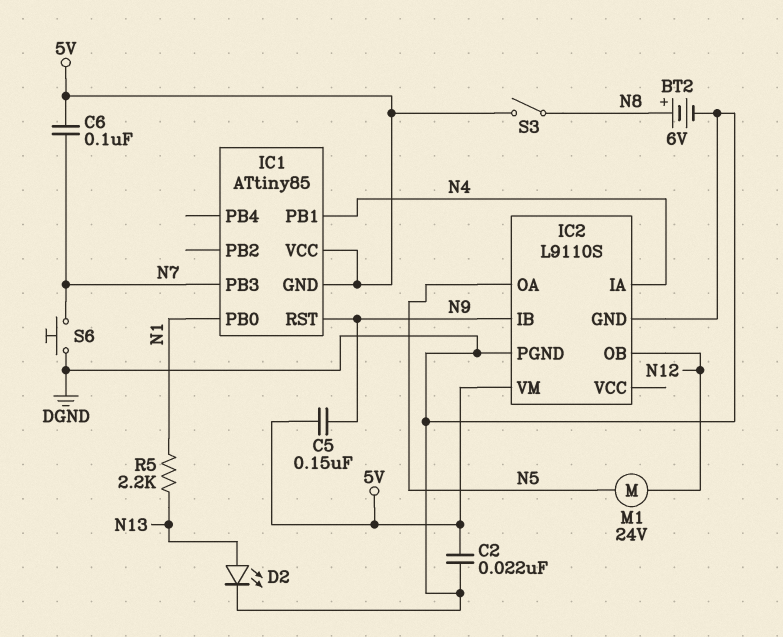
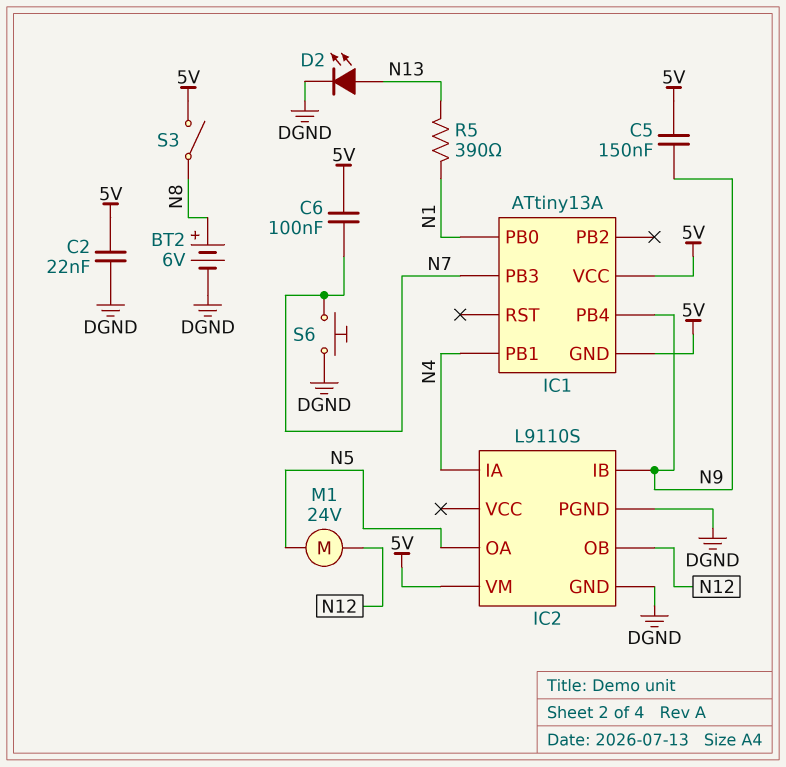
IC1: ATtiny85 -> ATtiny13A
IC1 pin PB4: none -> N9
IC1 pin RST: N9 -> none
R5: 2.2k (N1, N13) -> 390 (N1, N13)

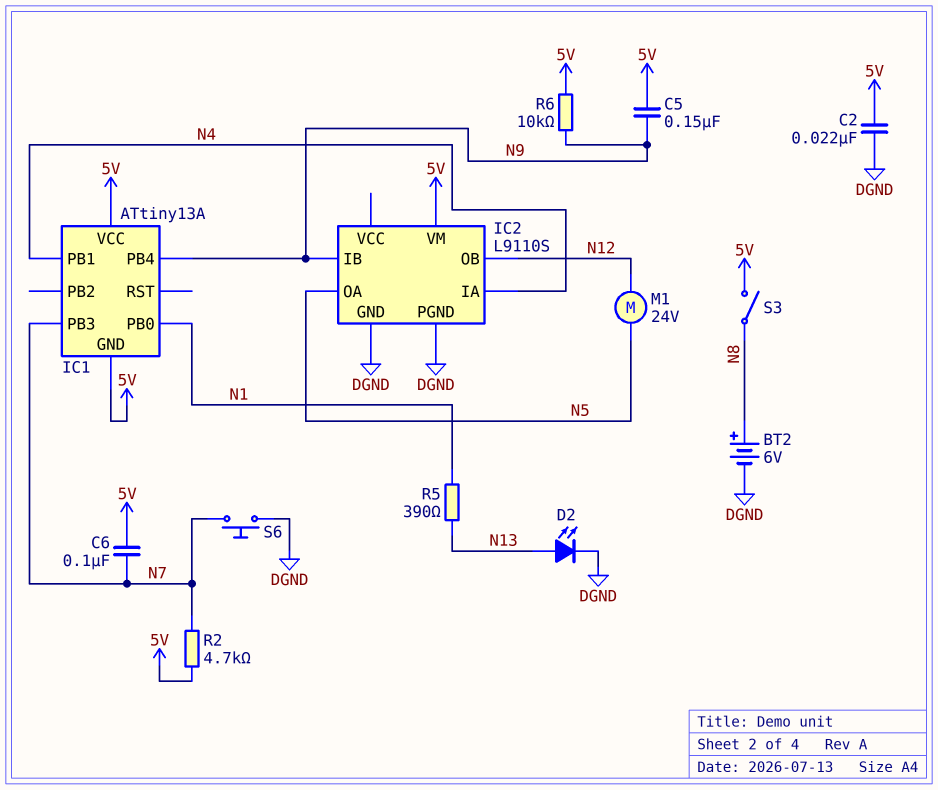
R2: none -> 4.7k (5V, N7)
R6: none -> 10k (5V, N9)

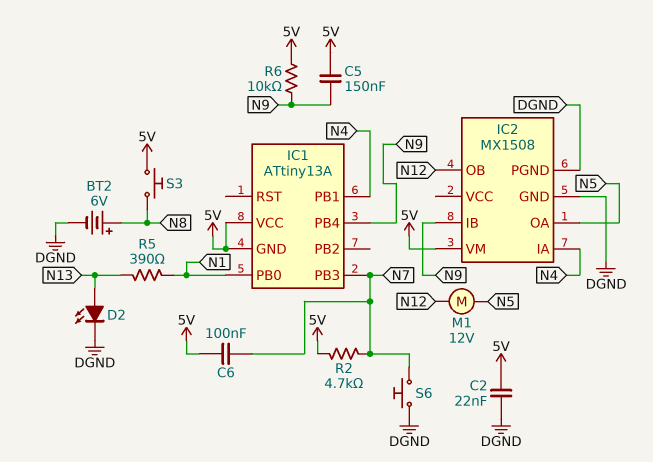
IC2: L9110S -> MX1508
M1: motor 24V (N5, N12) -> motor 12V (N5, N12)
S3: switch (5V, N8) -> button (5V, N8)

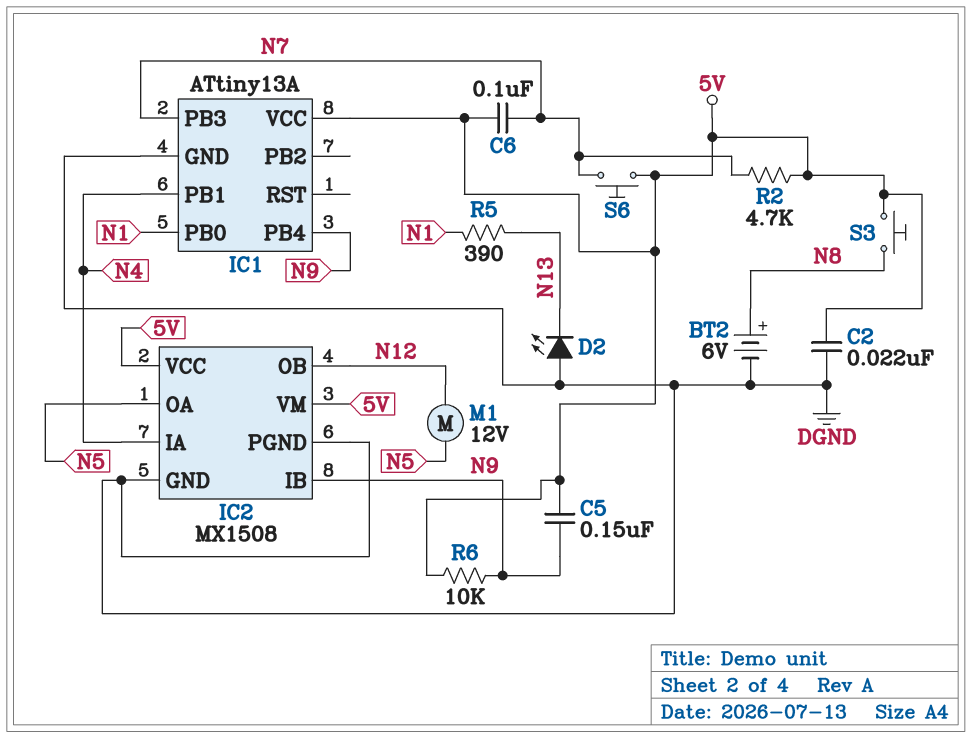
D2: LED (A N13, K DGND) -> LED (A DGND, K N13)
IC1 pin GND: 5V -> DGND
IC2 pin VCC: none -> 5V
S6: button (DGND, N7) -> button (5V, N7)

